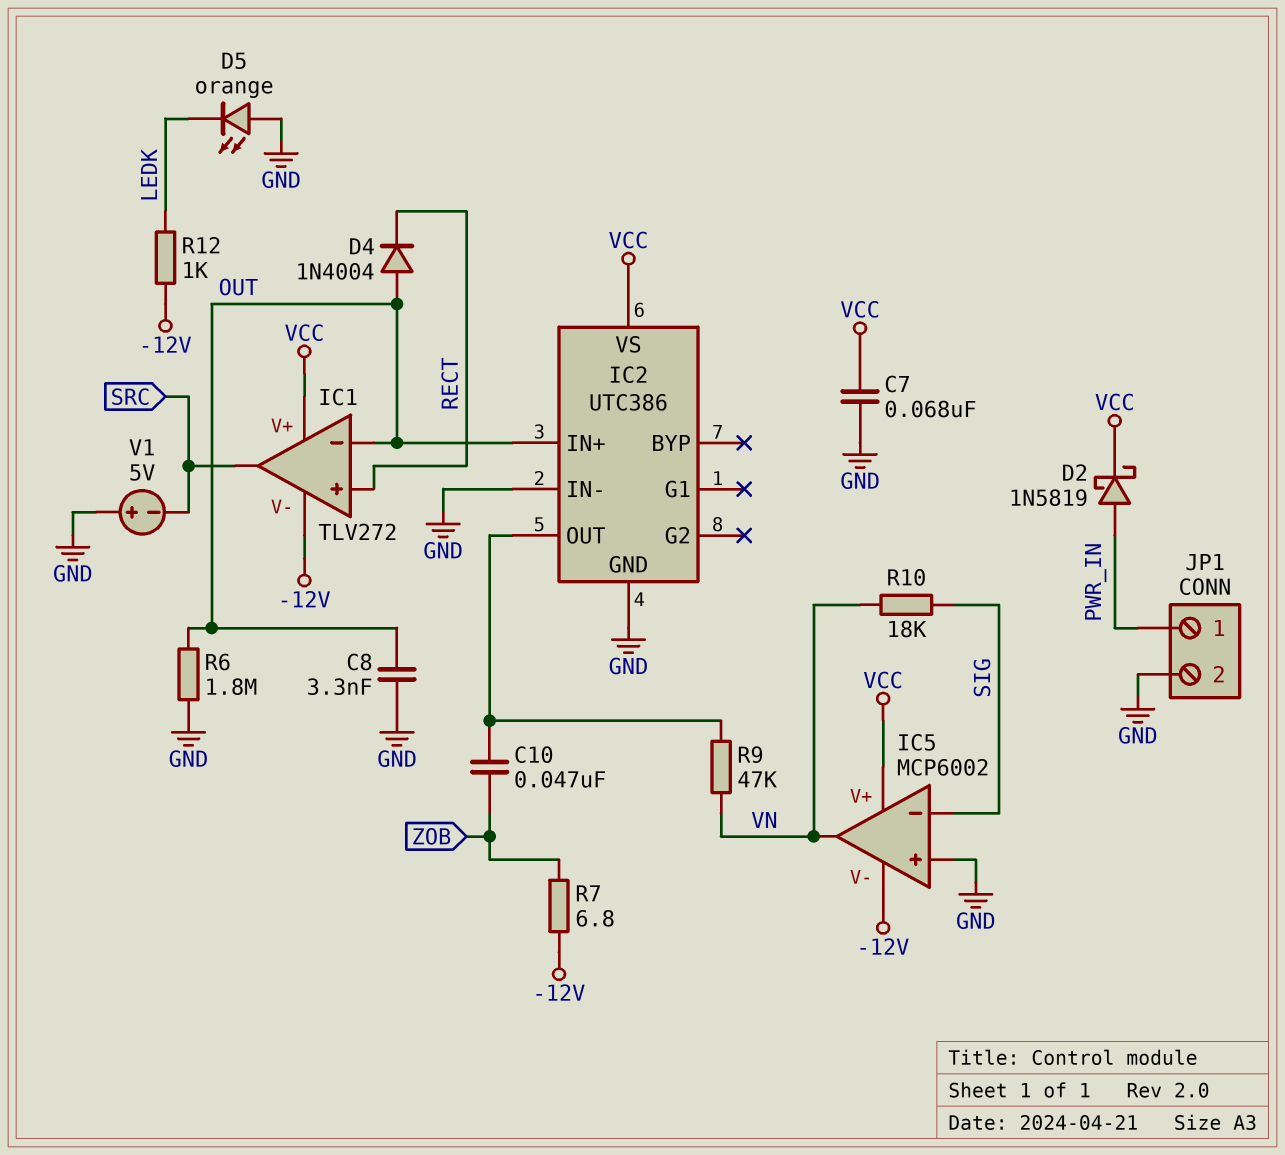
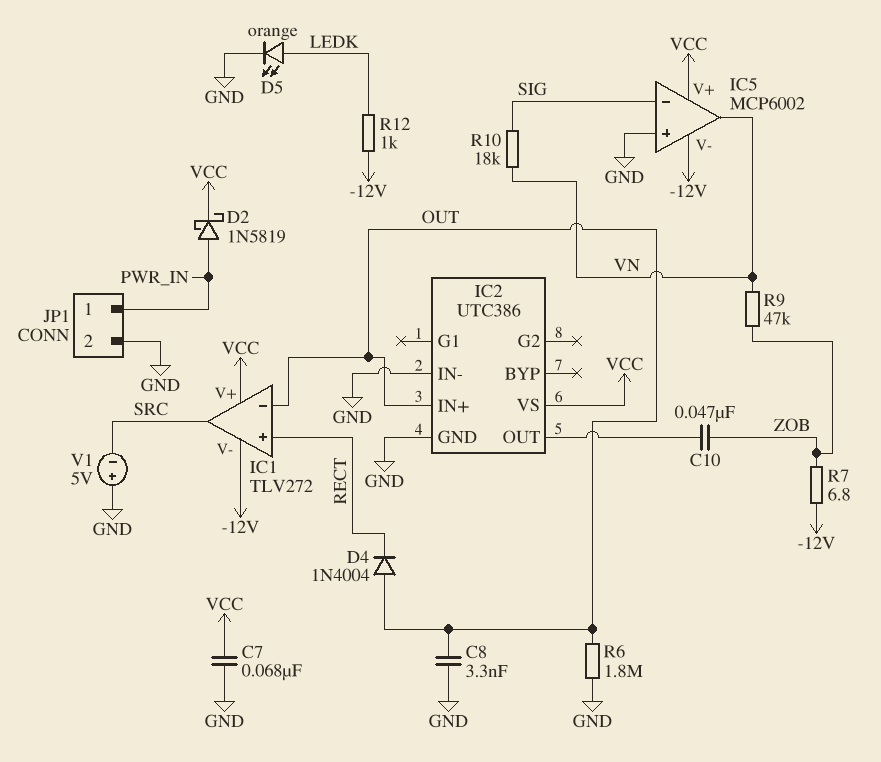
D5: LED orange (A GND, K LEDK) -> LED orange (A LEDK, K GND)
R9: 47k (IC2/OUT, VN) -> 47k (VN, ZOB)

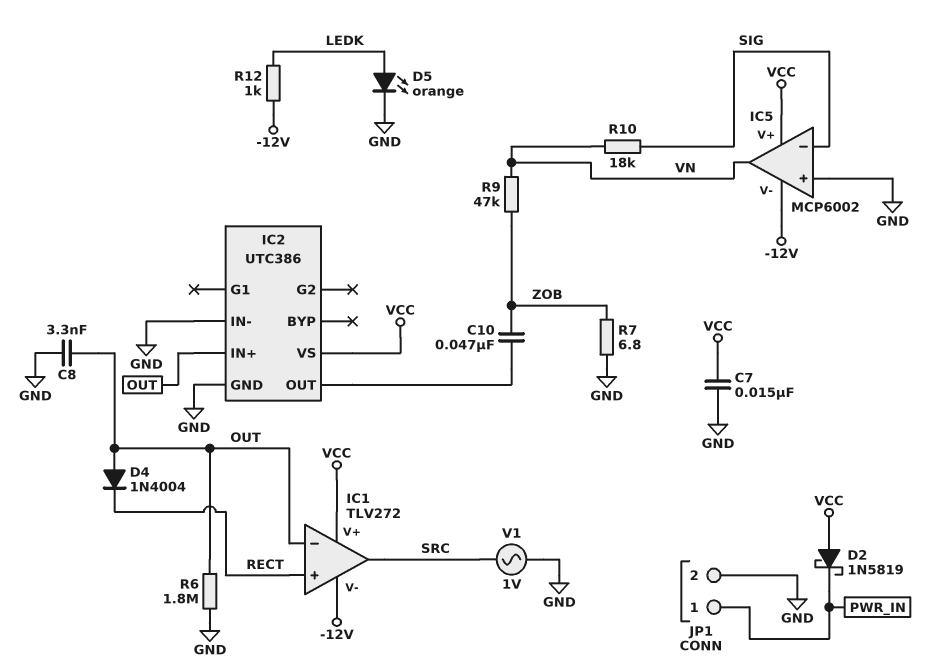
C7: 68nF (GND, VCC) -> 15nF (GND, VCC)
D2: schottky 1N5819 (A PWR_IN, K VCC) -> schottky 1N5819 (A VCC, K PWR_IN)
R7: 6.8 (-12V, ZOB) -> 6.8 (GND, ZOB)
V1: 5V (plus GND, minus SRC) -> AC 1V (GND, SRC)

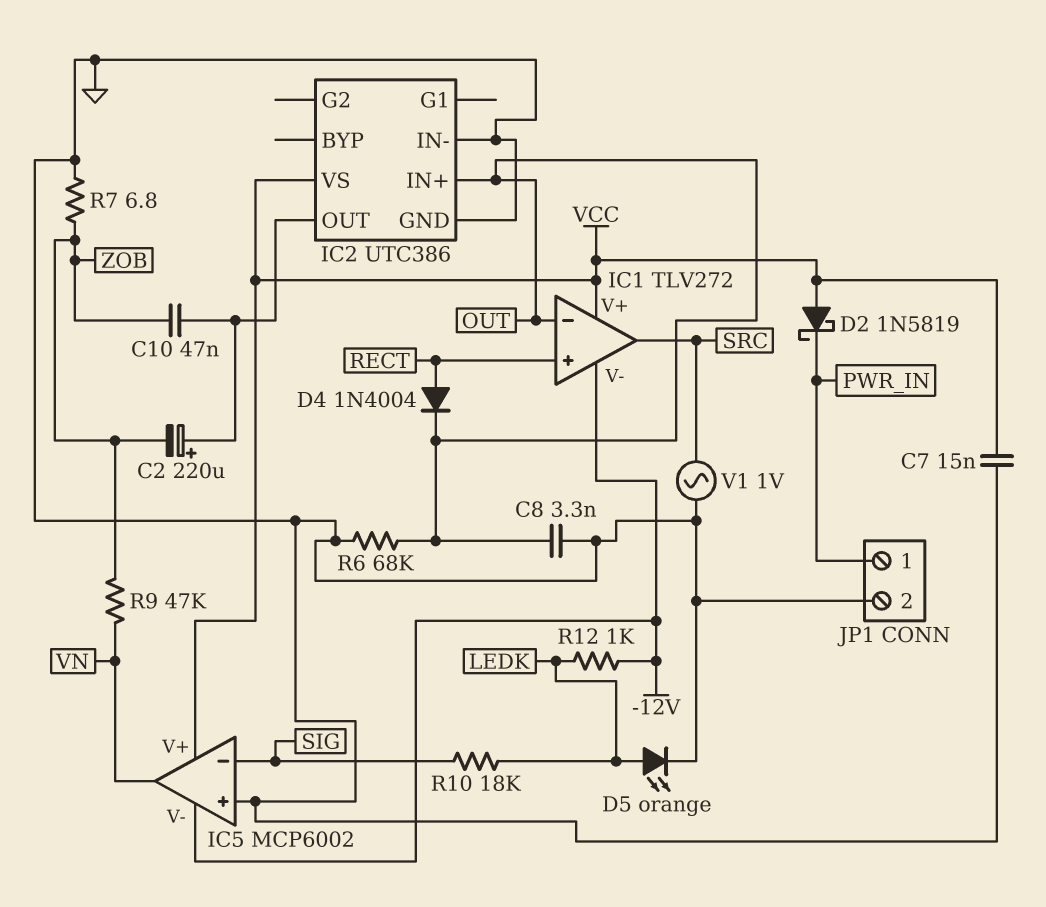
C2: none -> 220uF (plus IC2/OUT, minus ZOB)
D4: diode 1N4004 (A OUT, K RECT) -> diode 1N4004 (A RECT, K OUT)
R6: 1.8M (GND, OUT) -> 68k (GND, OUT)
R10: 18k (SIG, VN) -> 18k (LEDK, SIG)

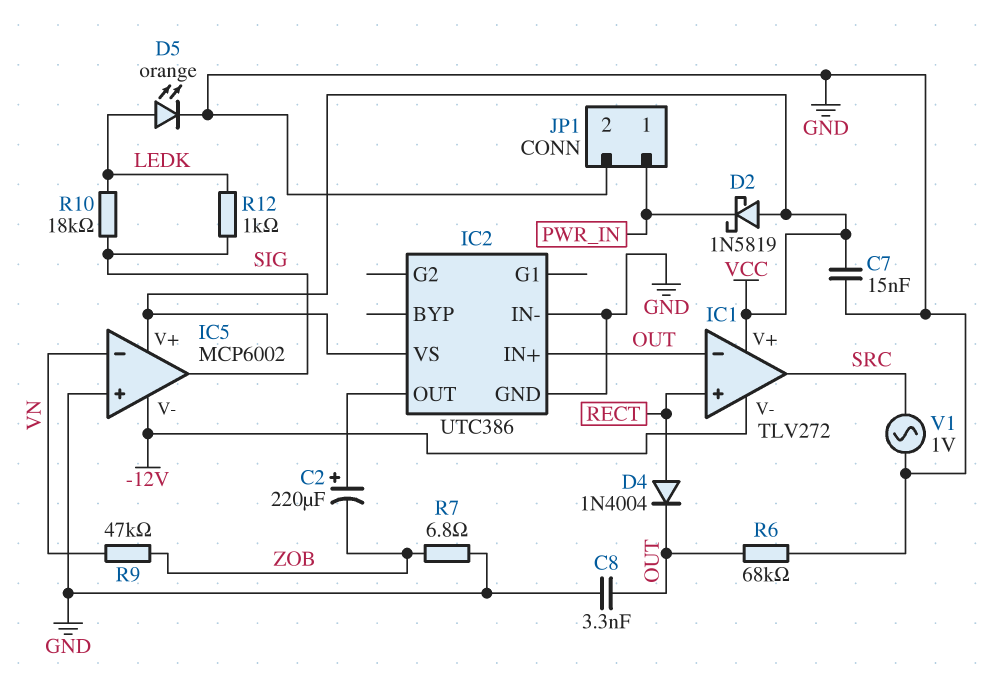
C10: 47nF (IC2/OUT, ZOB) -> none
IC5 pin in-: SIG -> VN
IC5 pin out: VN -> SIG
R12: 1k (-12V, LEDK) -> 1k (LEDK, SIG)

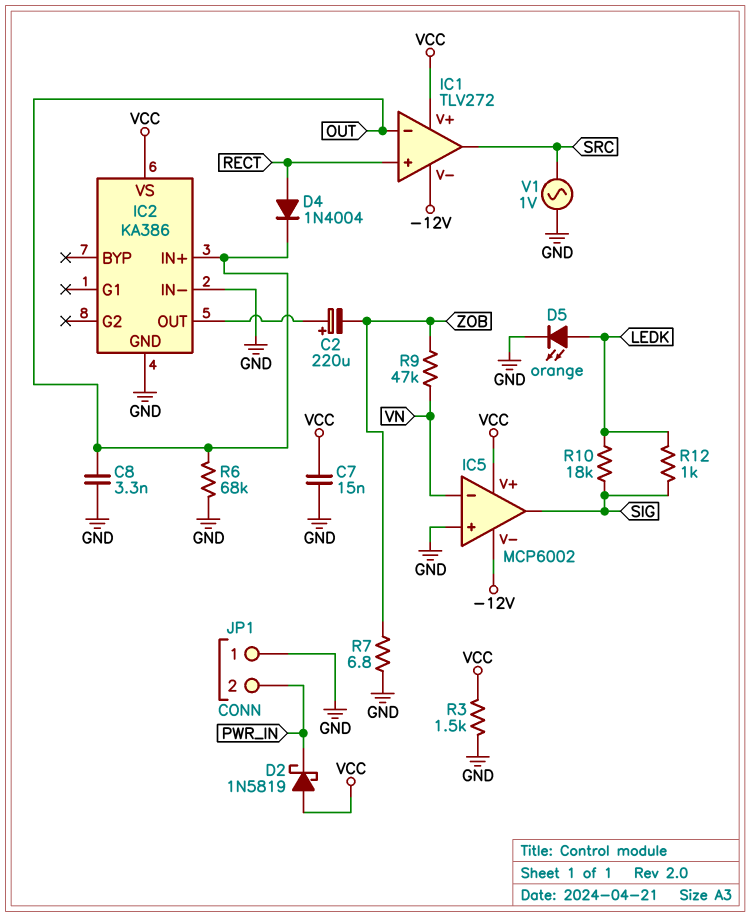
IC2: UTC386 -> KA386
JP1 pin 1: PWR_IN -> GND
JP1 pin 2: GND -> PWR_IN
R3: none -> 1.5k (GND, VCC)

